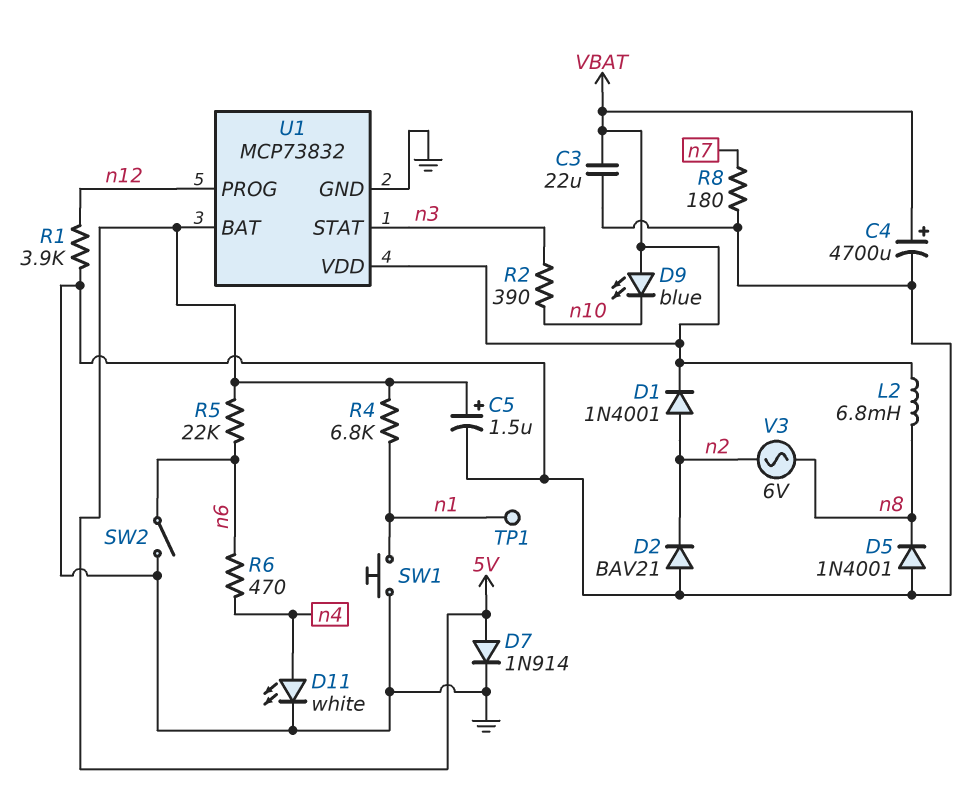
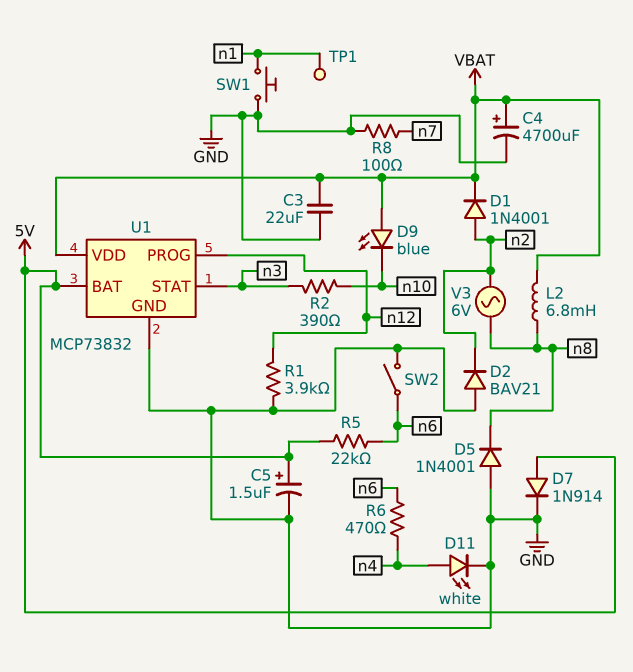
R4: 6.8k (5V, n1) -> none
R8: 180 (GND, n7) -> 100 (GND, n7)

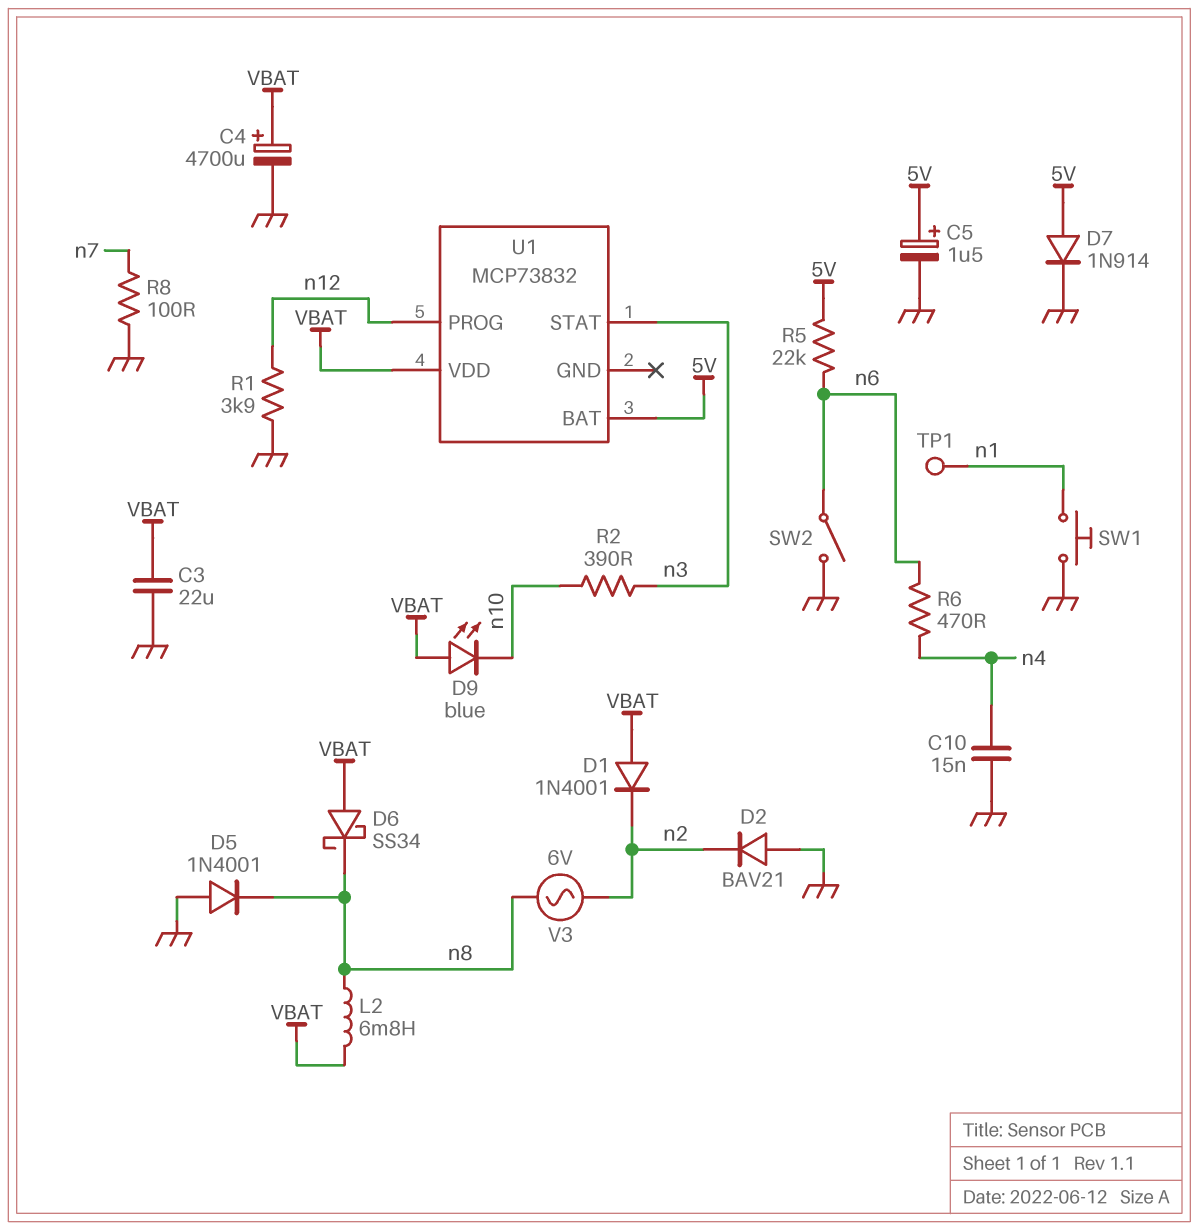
C10: none -> 15nF (GND, n4)
D1: diode 1N4001 (A n2, K VBAT) -> diode 1N4001 (A VBAT, K n2)
D6: none -> schottky SS34 (A VBAT, K n8)
D11: LED white (A n4, K GND) -> none
U1 pin GND: GND -> none

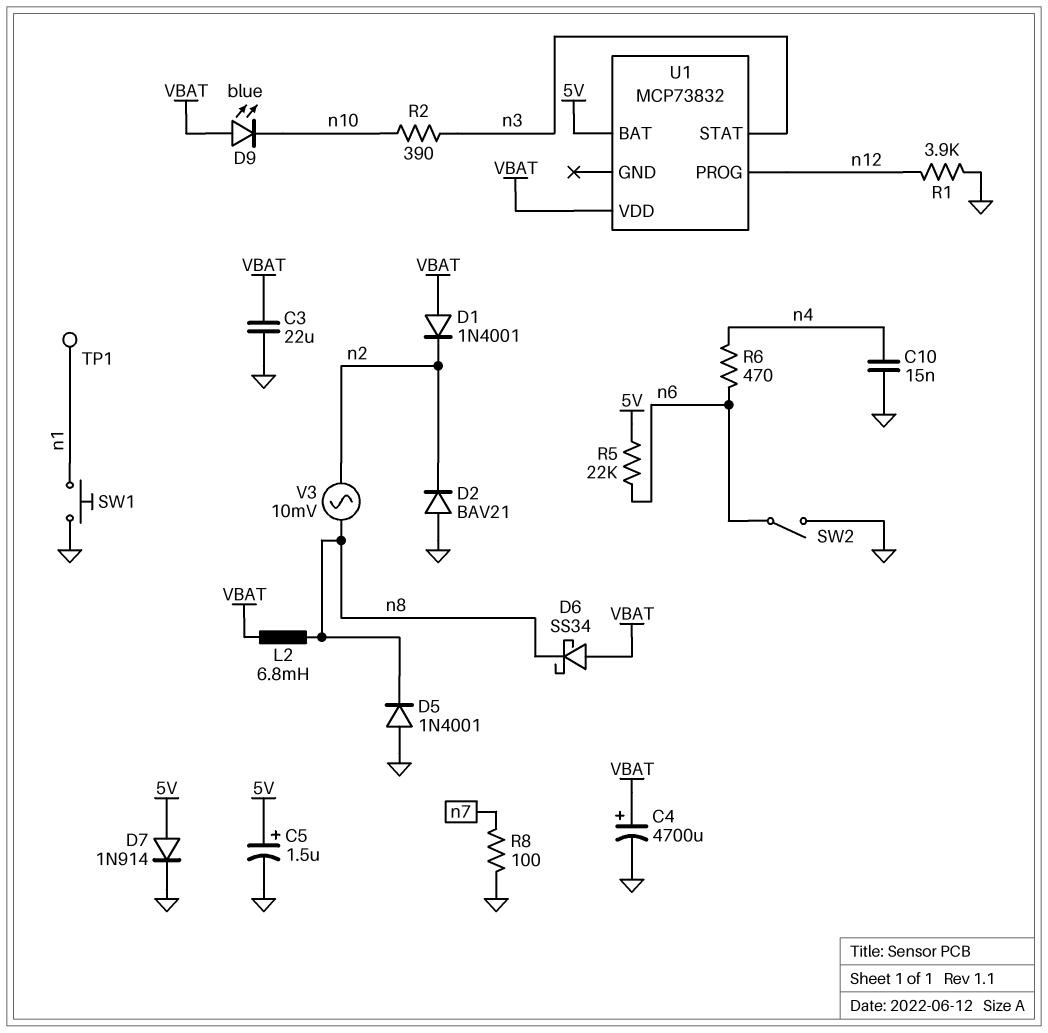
V3: AC 6V (n2, n8) -> AC 10mV (n2, n8)

